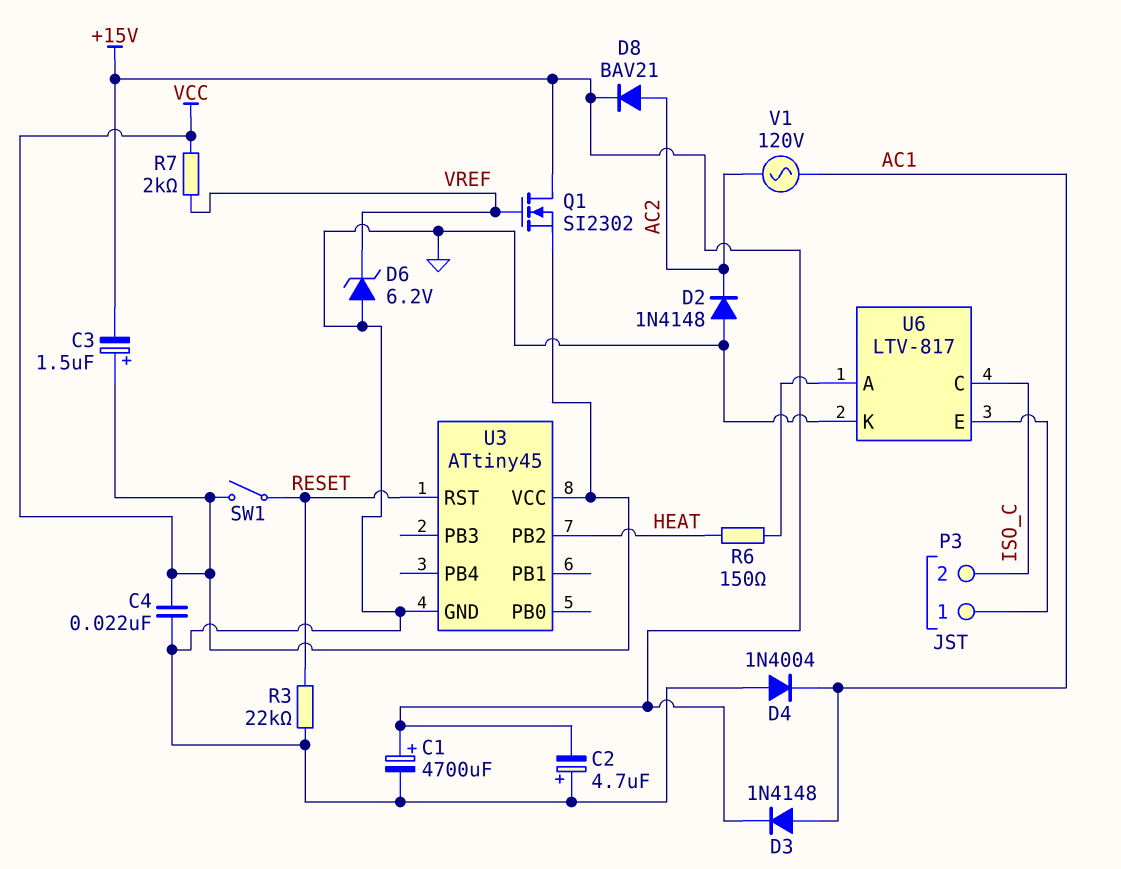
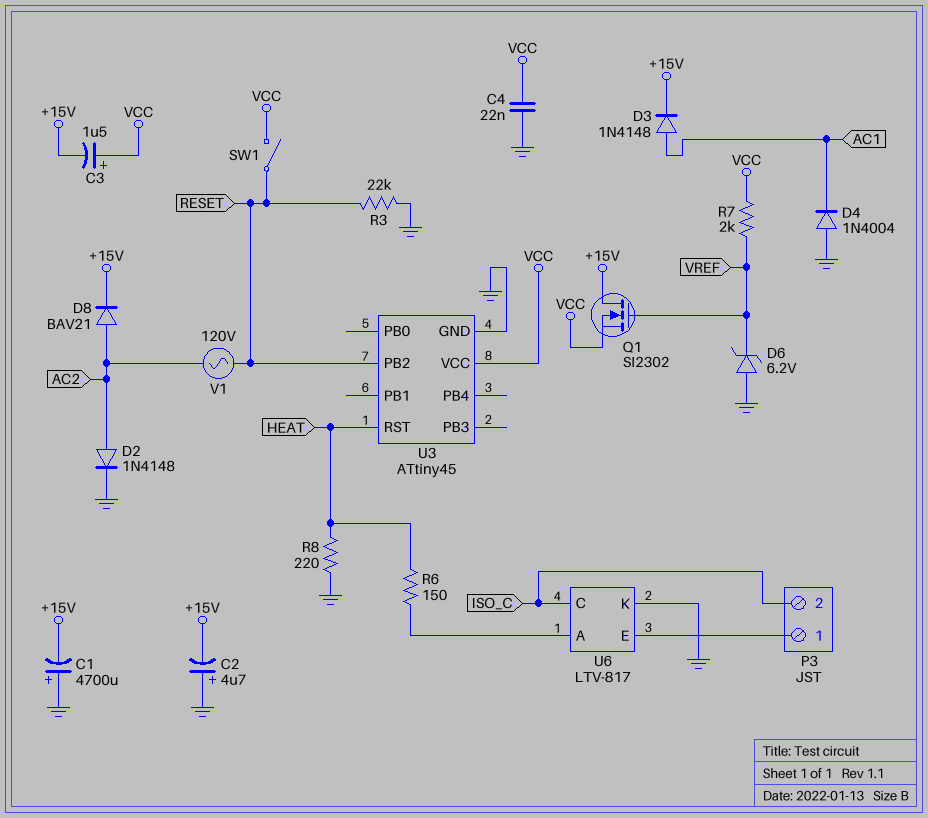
C1: 4700uF (plus +15V, minus GND) -> 4700uF (plus GND, minus +15V)
D2: diode 1N4148 (A GND, K AC2) -> diode 1N4148 (A AC2, K GND)
R8: none -> 220 (GND, HEAT)
U3 pin PB2: HEAT -> RESET
U3 pin RST: RESET -> HEAT
V1: AC 120V (AC1, AC2) -> AC 120V (AC2, RESET)

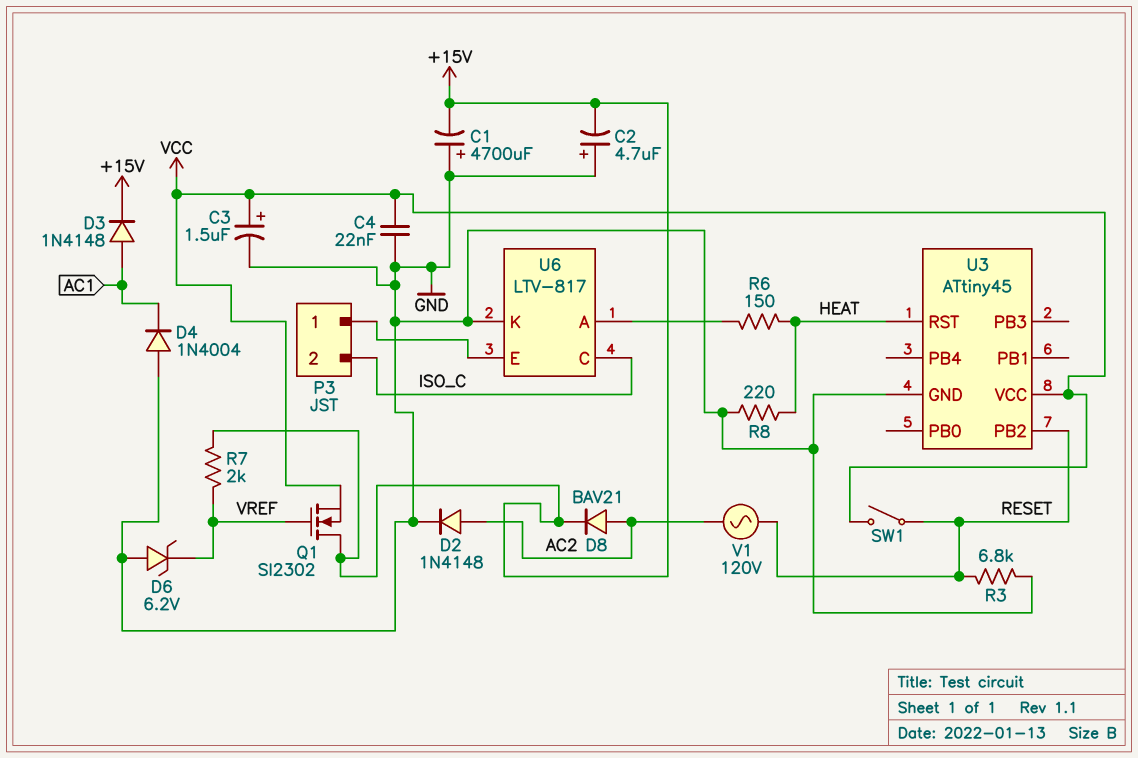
C3: 1.5uF (plus VCC, minus +15V) -> 1.5uF (plus VCC, minus GND)
R3: 22k (GND, RESET) -> 6.8k (GND, RESET)
R7: 2k (VCC, VREF) -> 2k (+15V, VREF)

